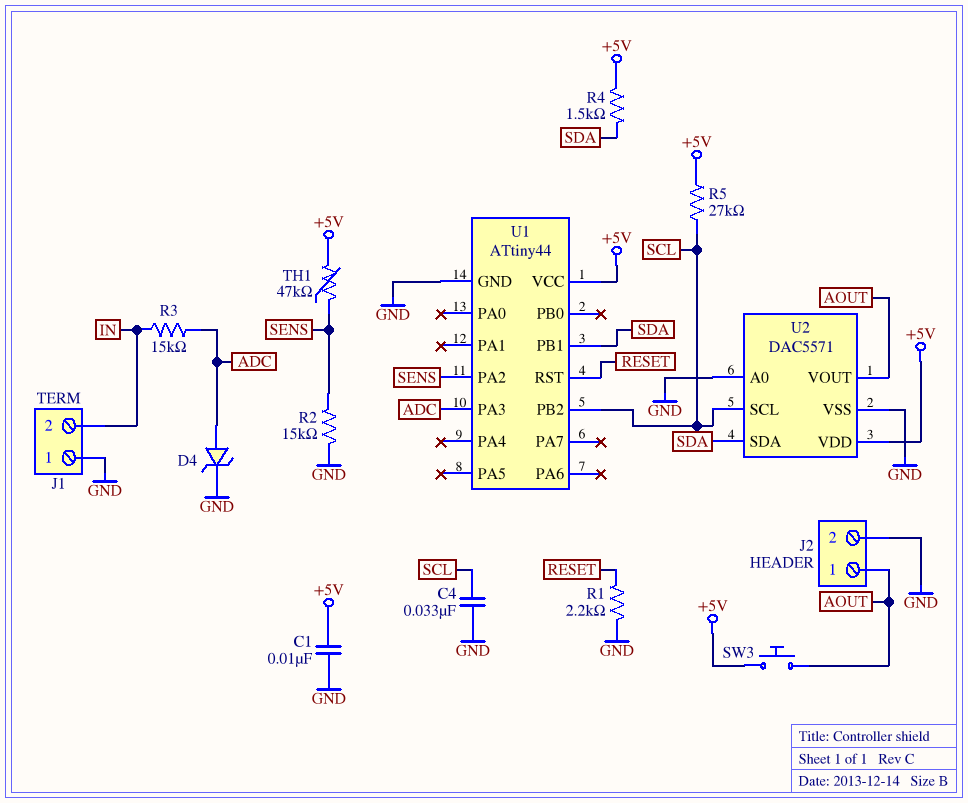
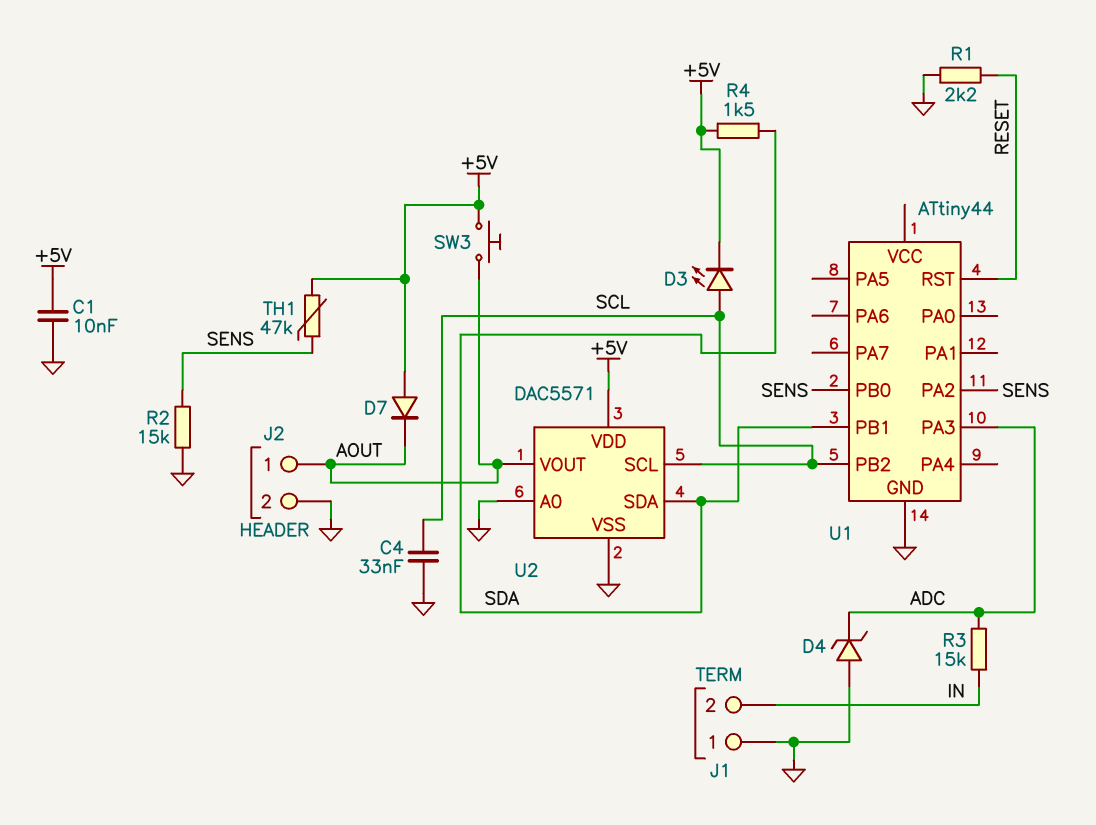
D3: none -> LED (A SCL, K +5V)
D4: zener (A ADC, K GND) -> zener (A GND, K ADC)
D7: none -> diode (A +5V, K AOUT)
R5: 27k (+5V, SCL) -> none
U1 pin PB0: none -> SENS
U1 pin VCC: +5V -> none

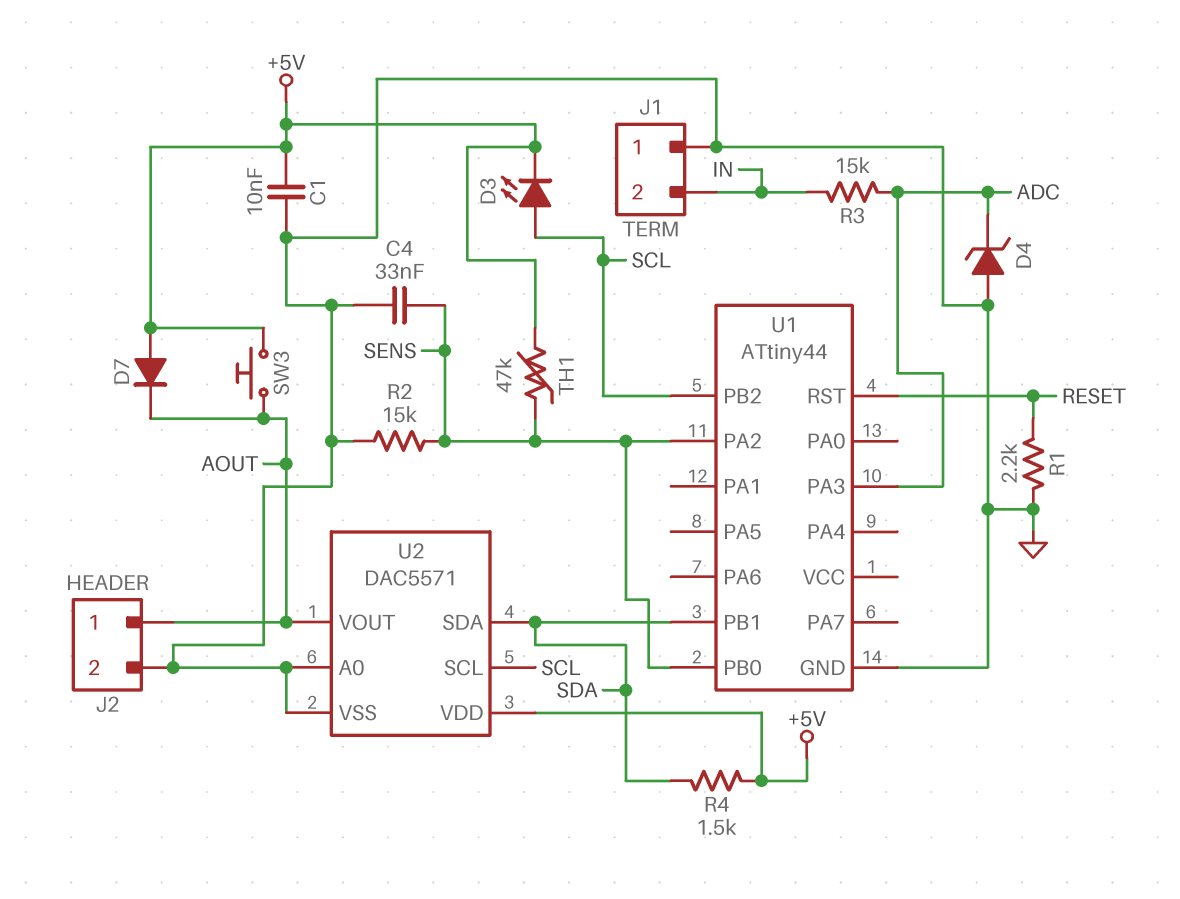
C4: 33nF (GND, SCL) -> 33nF (GND, SENS)

